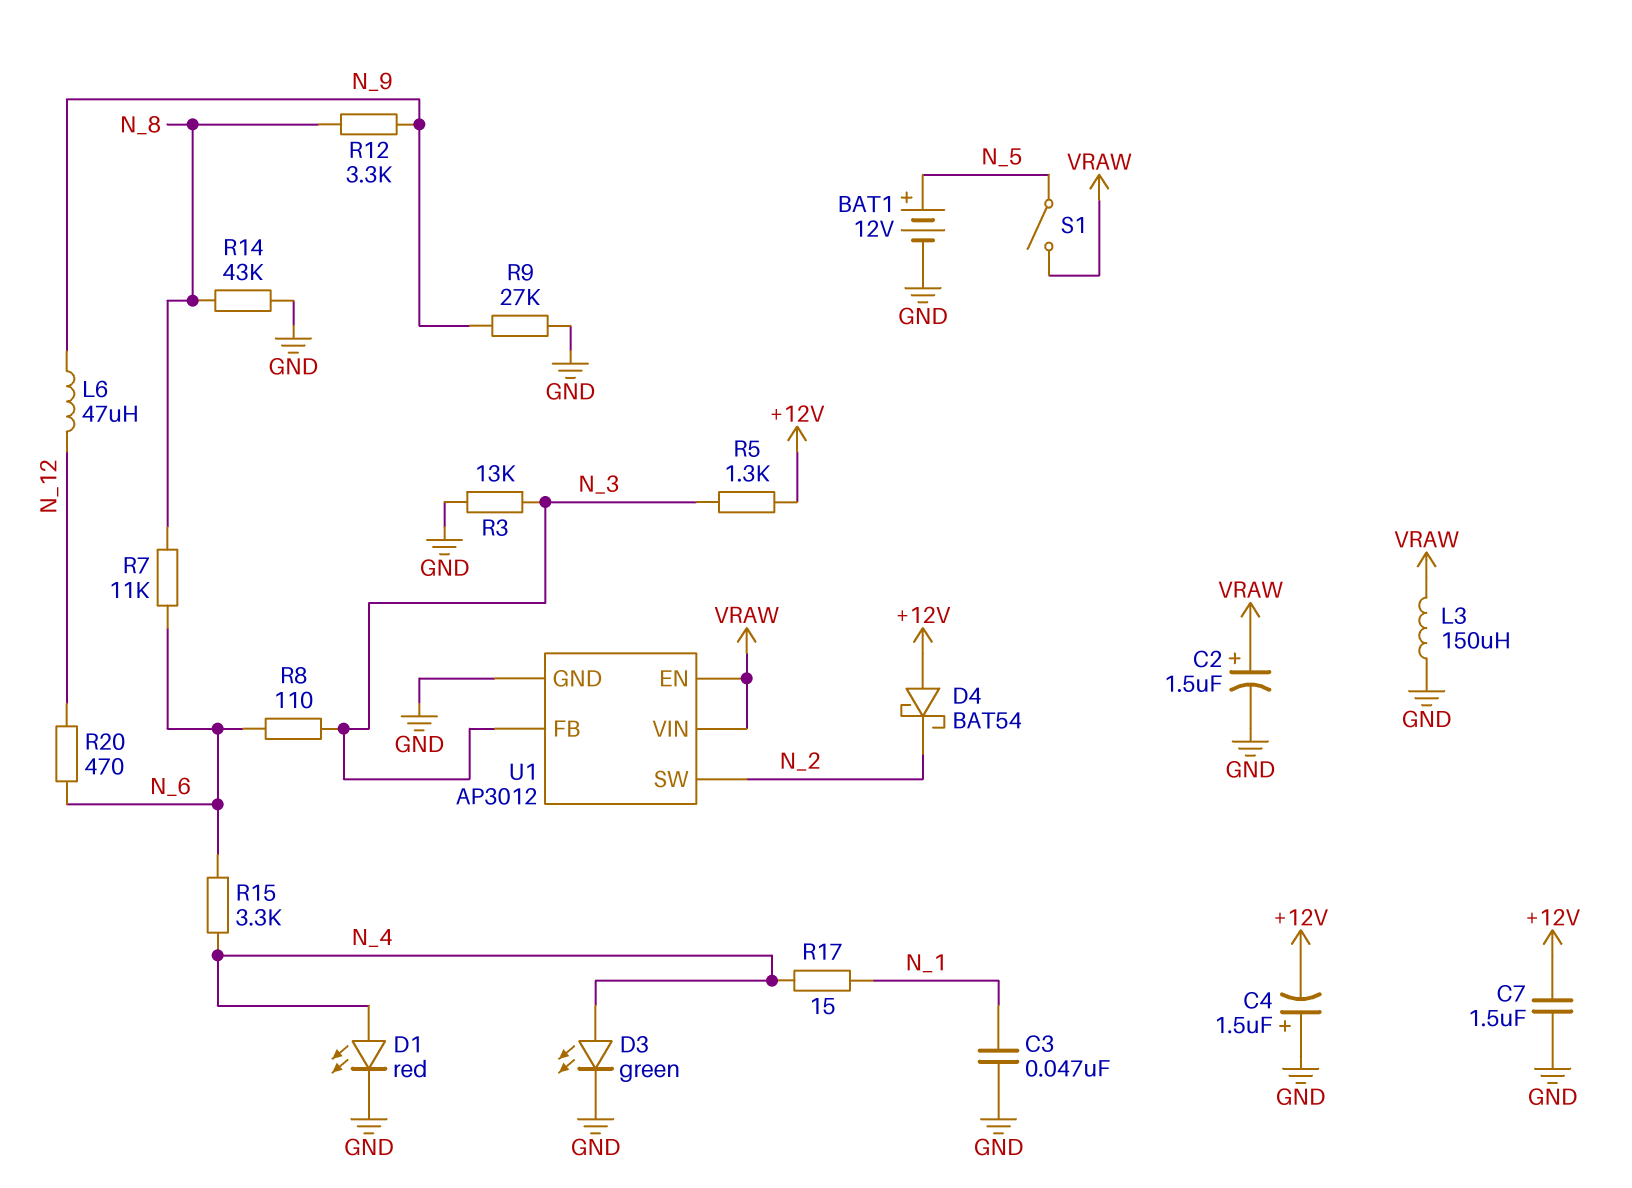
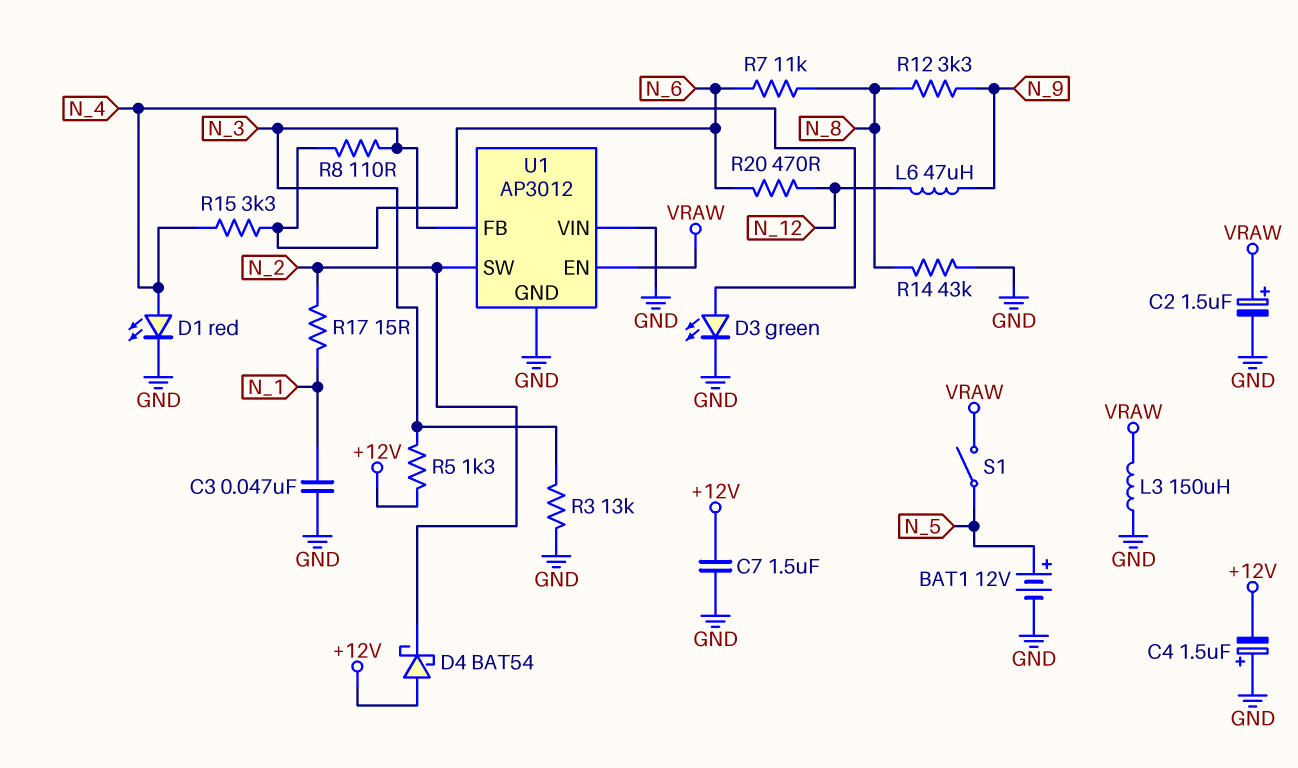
R9: 27k (GND, N_9) -> none
R17: 15 (N_1, N_4) -> 15 (N_1, N_2)
U1 pin VIN: VRAW -> GND

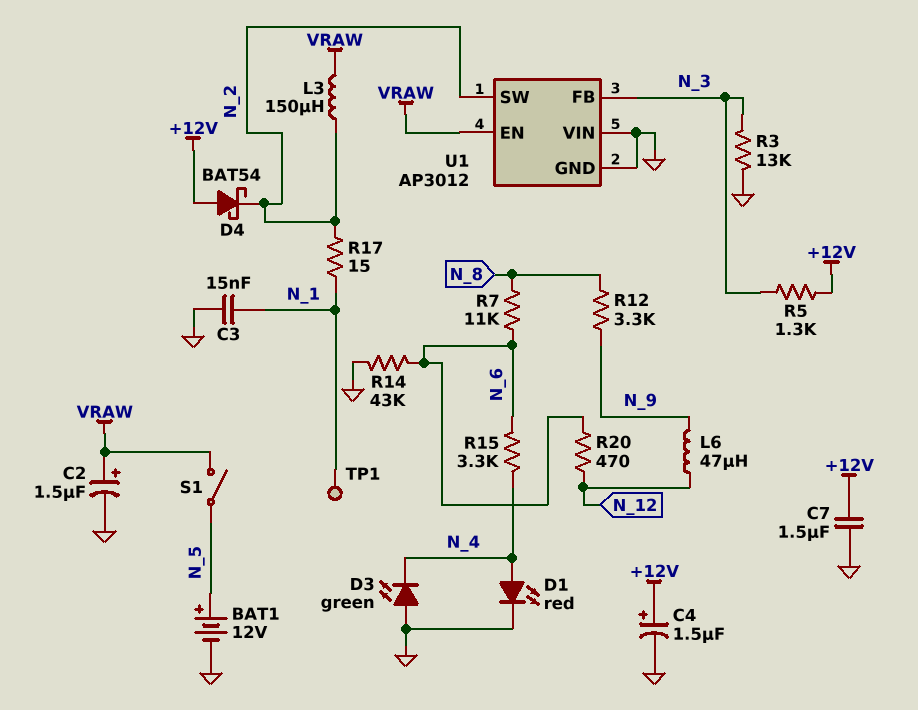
C3: 47nF (GND, N_1) -> 15nF (GND, N_1)
C4: 1.5uF (plus GND, minus +12V) -> 1.5uF (plus +12V, minus GND)
D3: LED green (A N_4, K GND) -> LED green (A GND, K N_4)
L3: 150uH (GND, VRAW) -> 150uH (N_2, VRAW)
R8: 110 (N_3, N_6) -> none
R14: 43k (GND, N_8) -> 43k (GND, N_6)
TP1: none -> test point (N_1)

